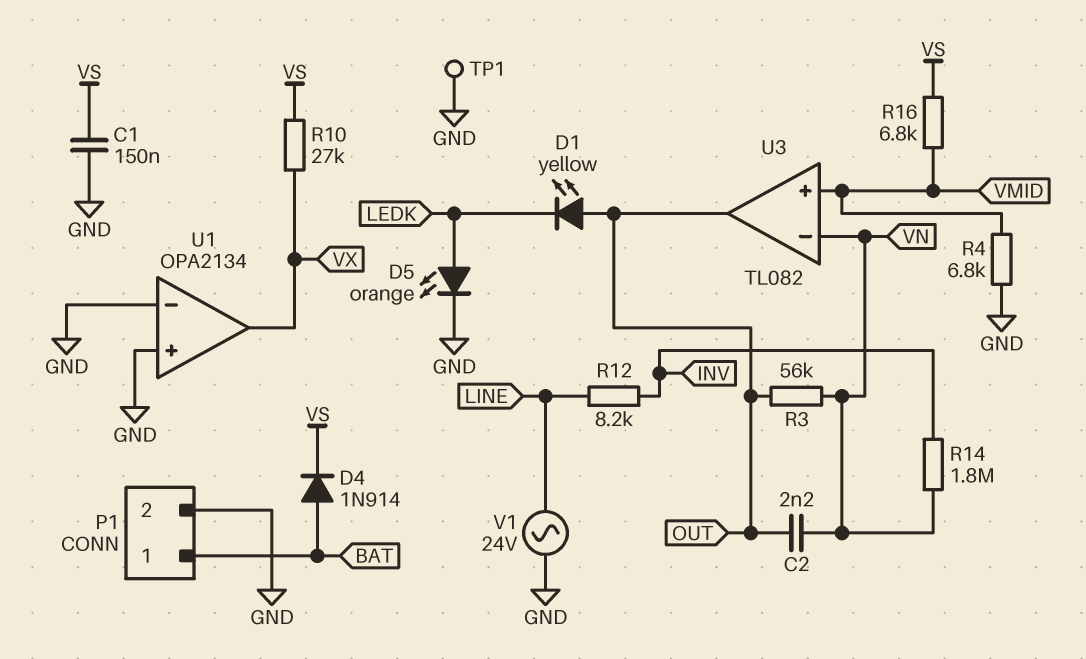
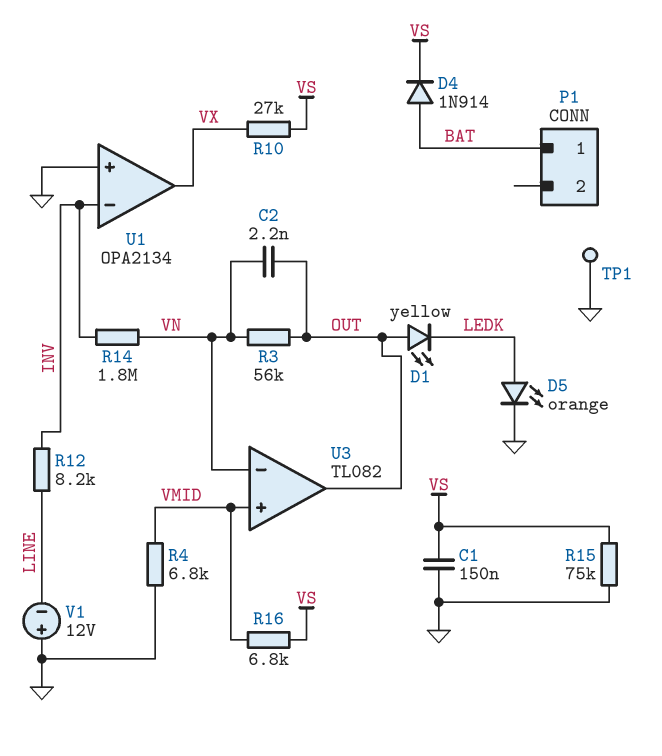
P1 pin 2: GND -> none
R15: none -> 75k (GND, VS)
U1 pin in-: GND -> INV
V1: AC 24V (GND, LINE) -> 12V (plus GND, minus LINE)

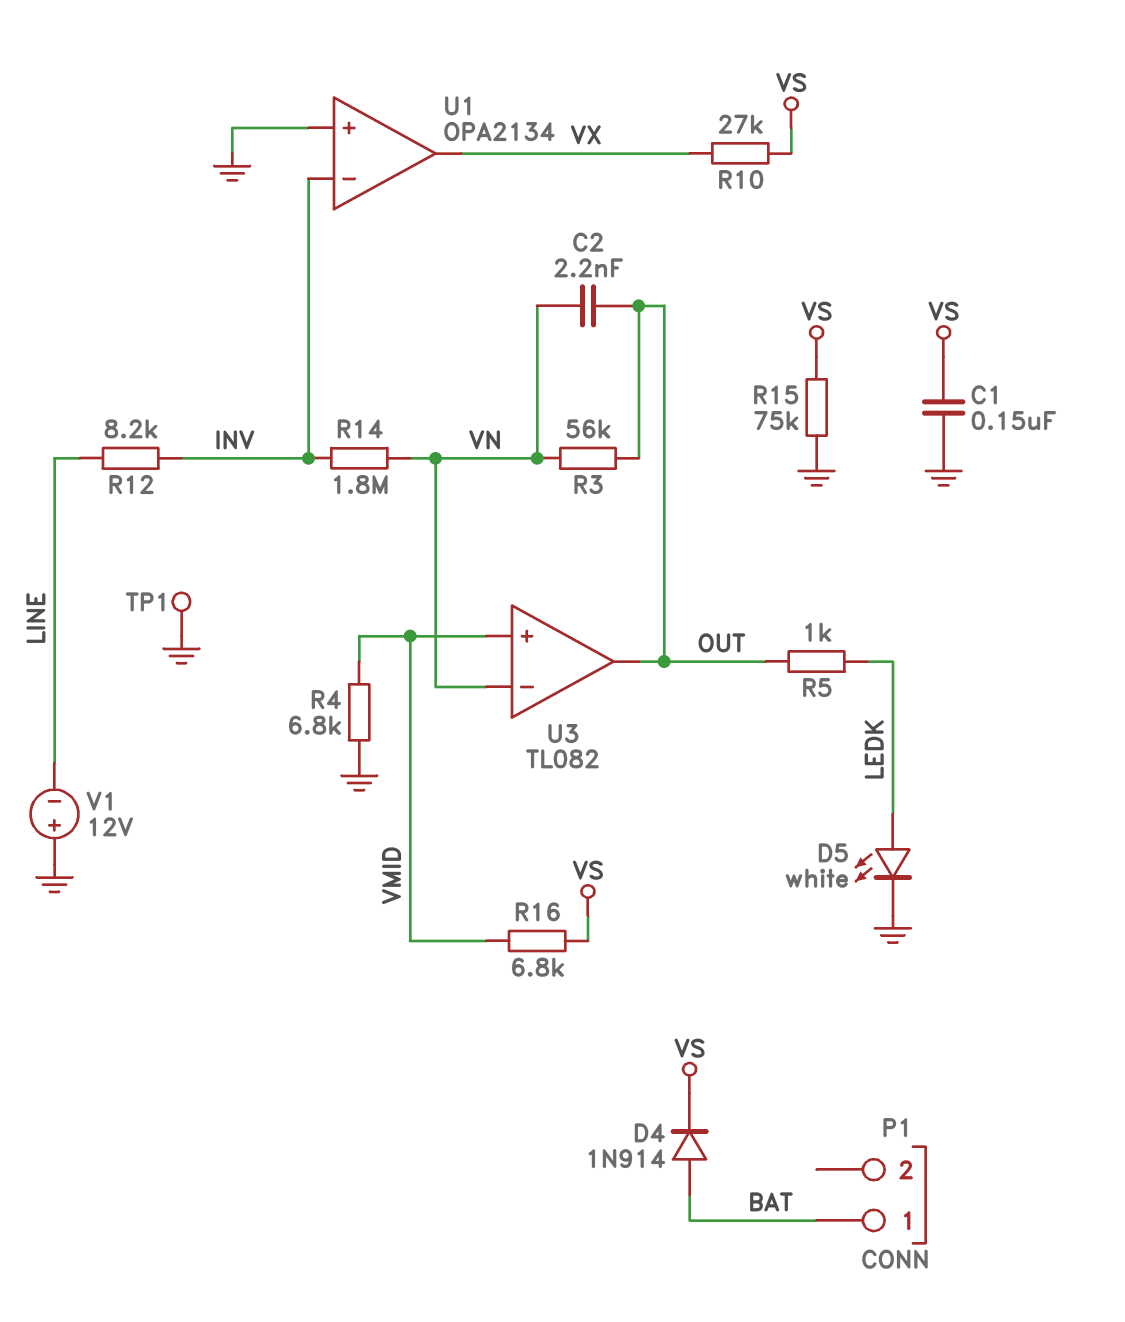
D1: LED yellow (A OUT, K LEDK) -> none
D5: LED orange (A LEDK, K GND) -> LED white (A LEDK, K GND)
R5: none -> 1k (LEDK, OUT)

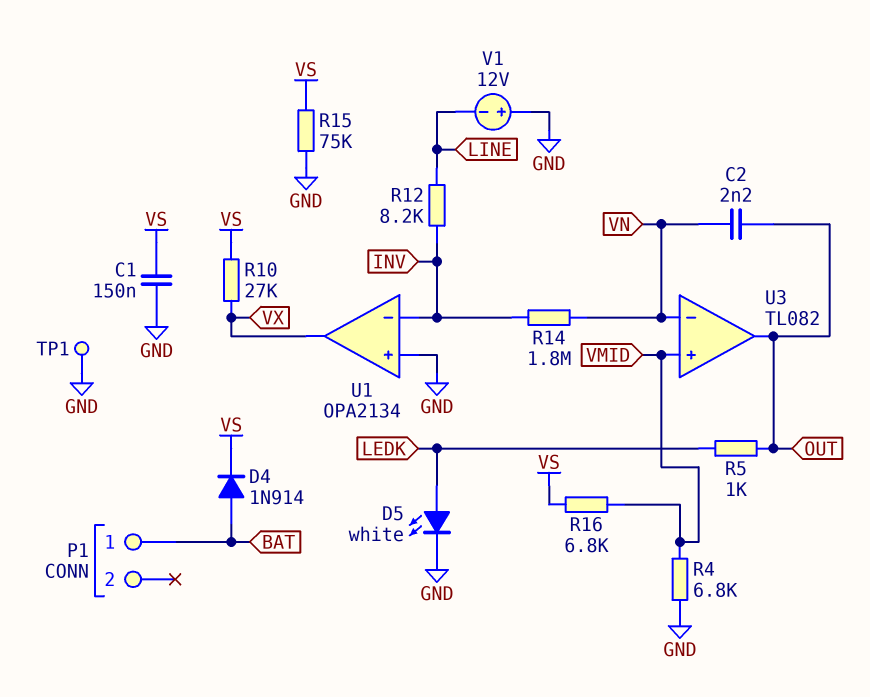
R3: 56k (OUT, VN) -> none

